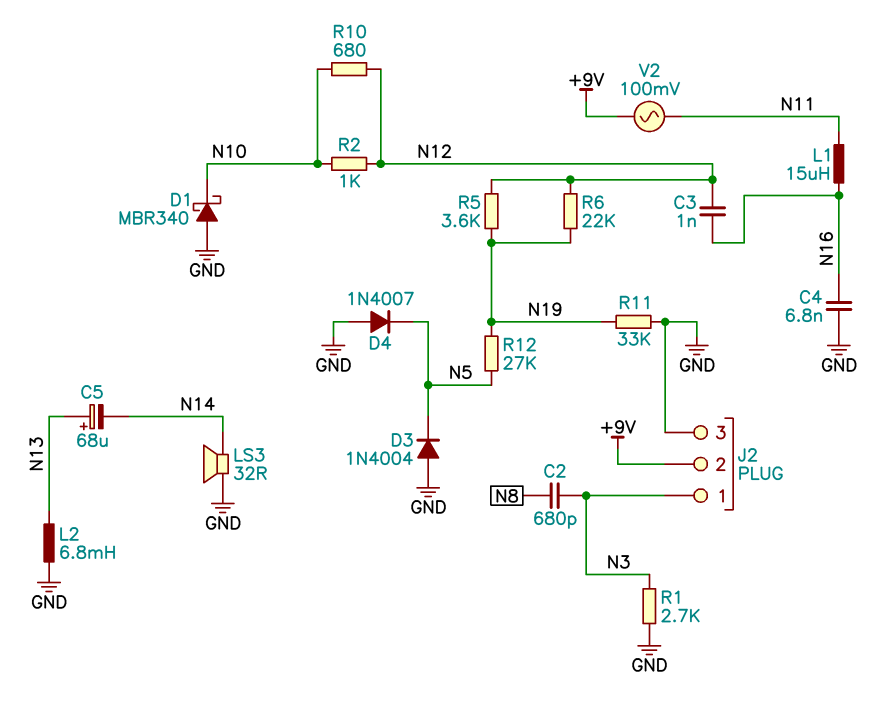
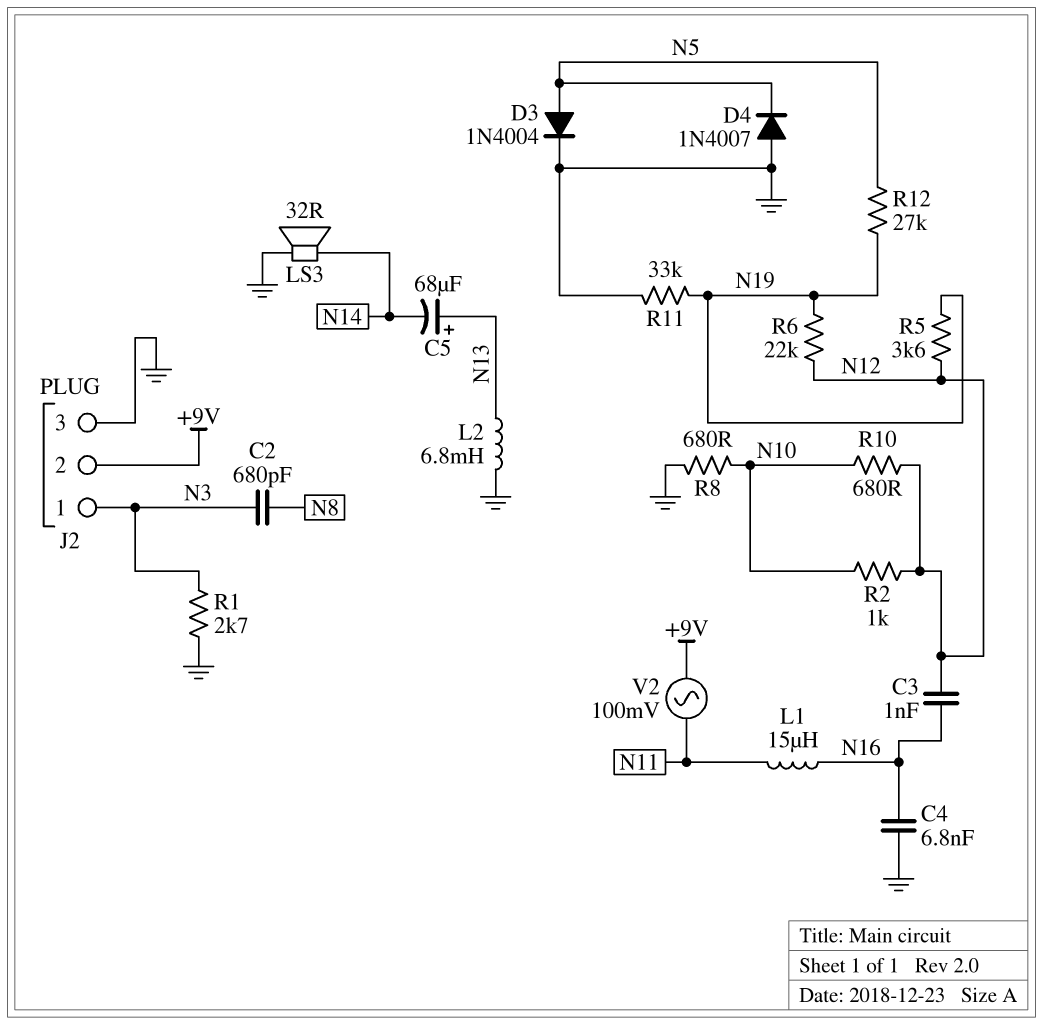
D1: schottky MBR340 (A GND, K N10) -> none
D3: diode 1N4004 (A GND, K N5) -> diode 1N4004 (A N5, K GND)
R8: none -> 680 (GND, N10)

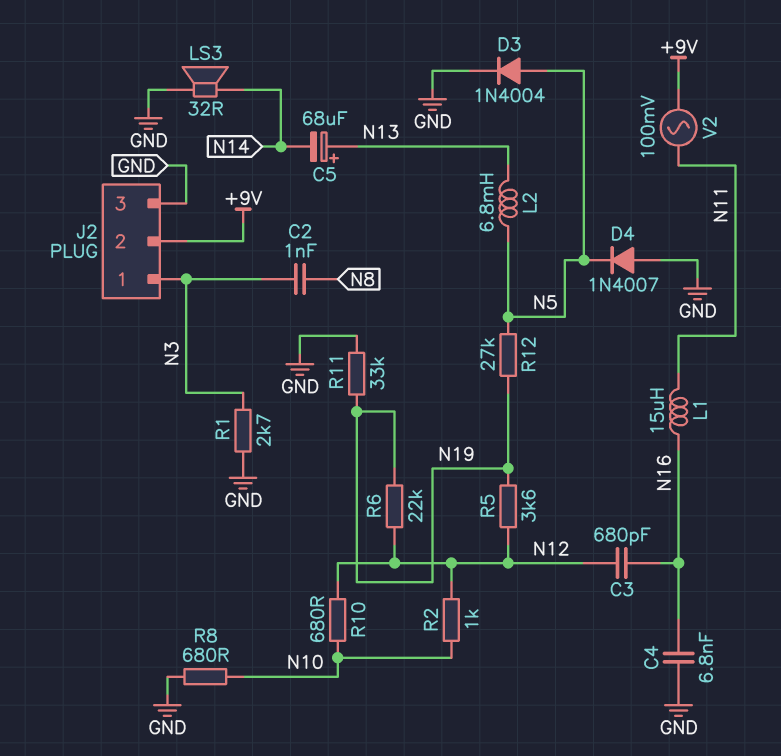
C2: 680pF (N3, N8) -> 1nF (N3, N8)
C3: 1nF (N12, N16) -> 680pF (N12, N16)
L2: 6.8mH (GND, N13) -> 6.8mH (N5, N13)

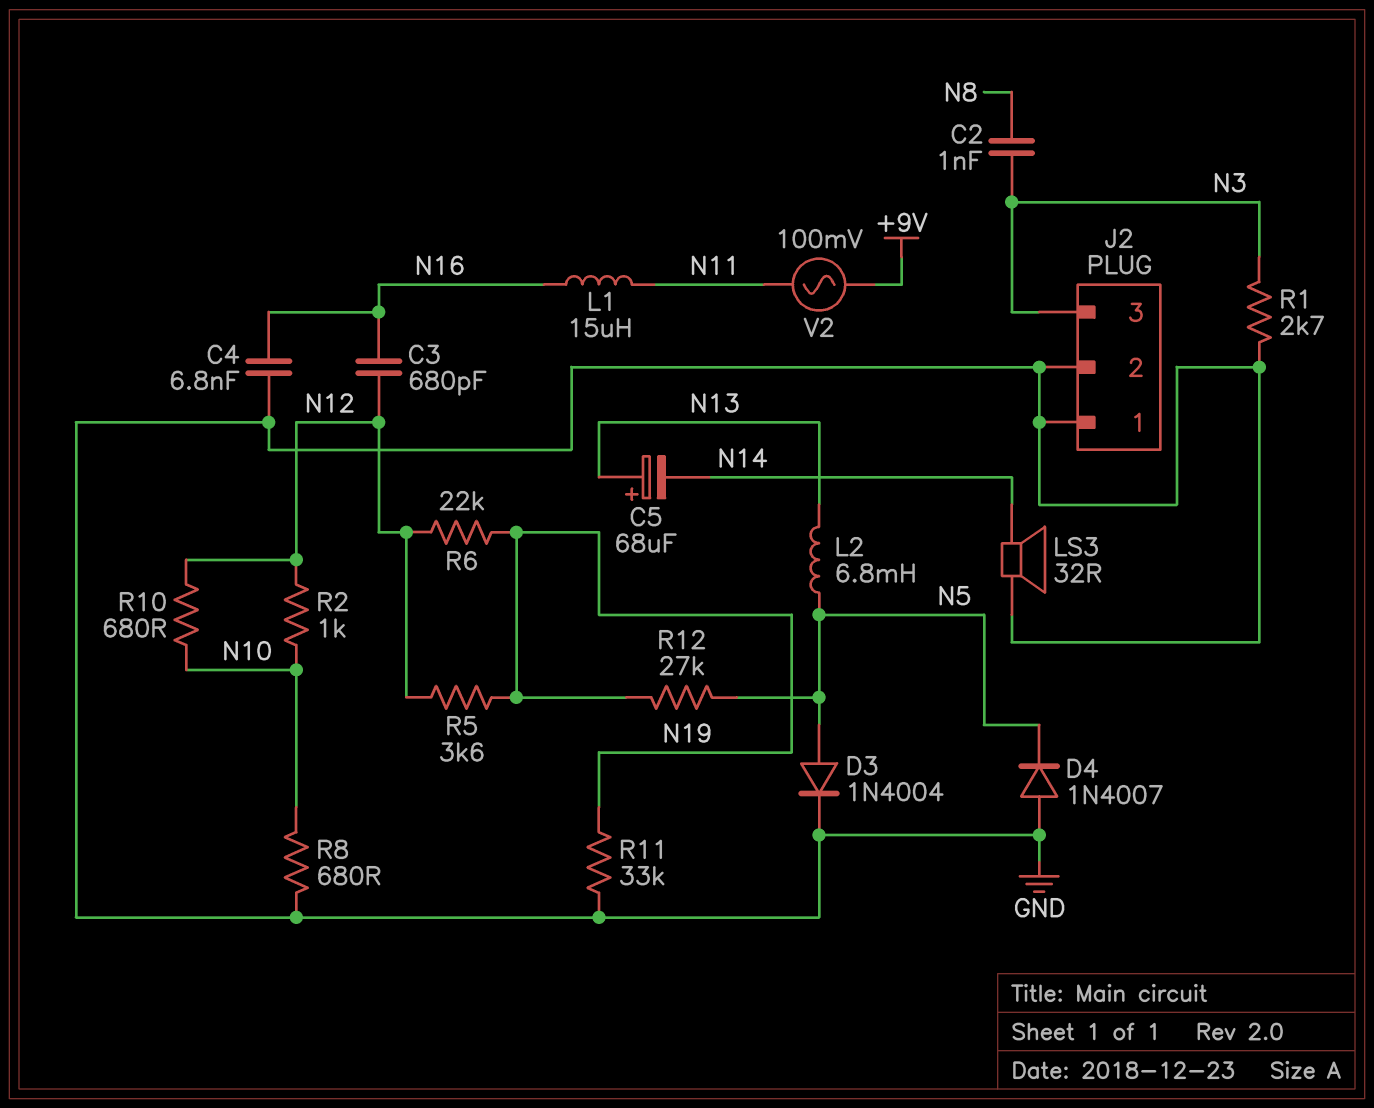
J2 pin 1: N3 -> GND
J2 pin 2: +9V -> GND
J2 pin 3: GND -> N3

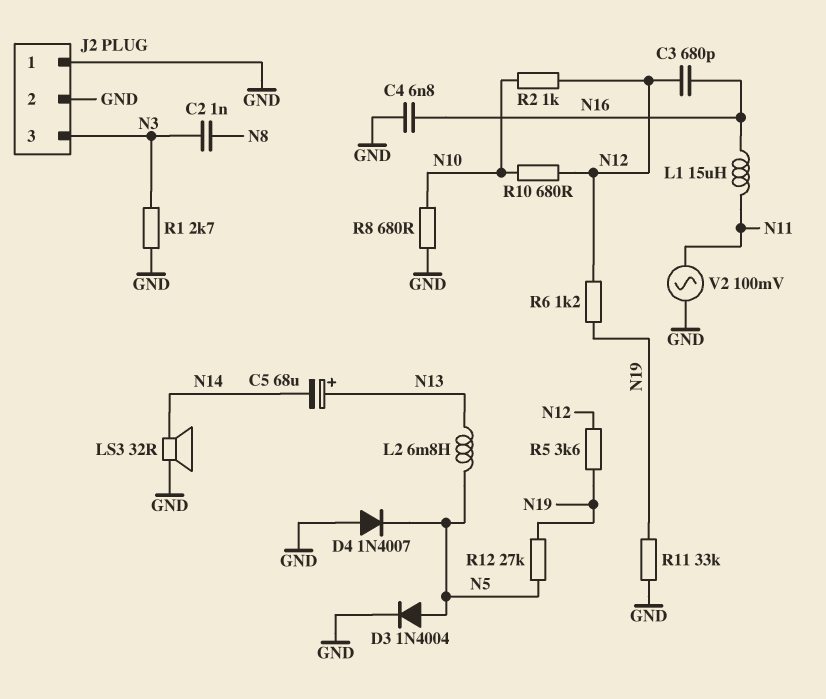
R6: 22k (N12, N19) -> 1.2k (N12, N19)
V2: AC 100mV (+9V, N11) -> AC 100mV (GND, N11)

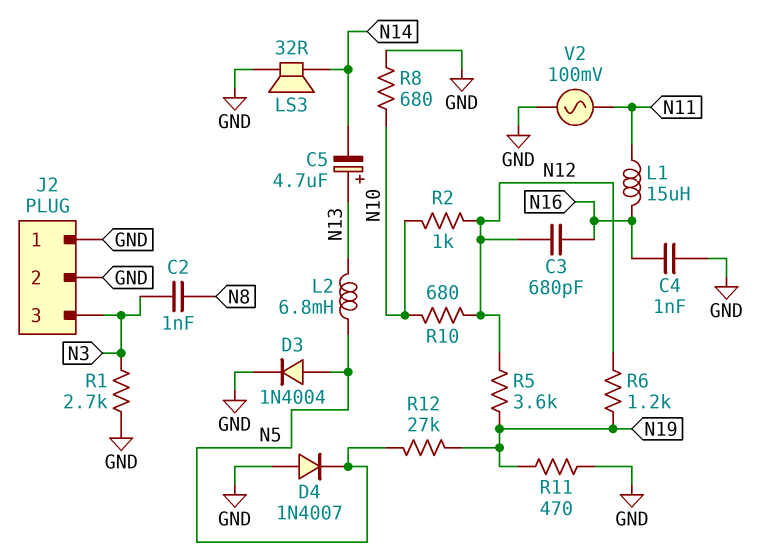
C4: 6.8nF (GND, N16) -> 1nF (GND, N16)
C5: 68uF (plus N13, minus N14) -> 4.7uF (plus N13, minus N14)
R11: 33k (GND, N19) -> 470 (GND, N19)

